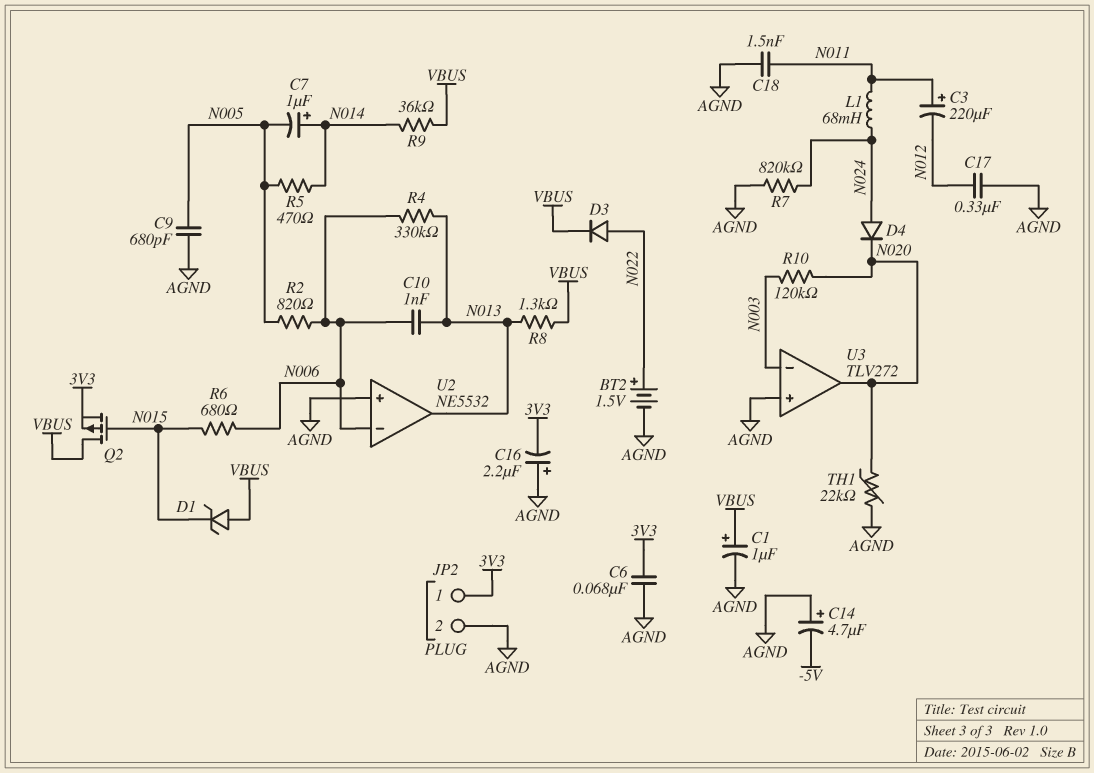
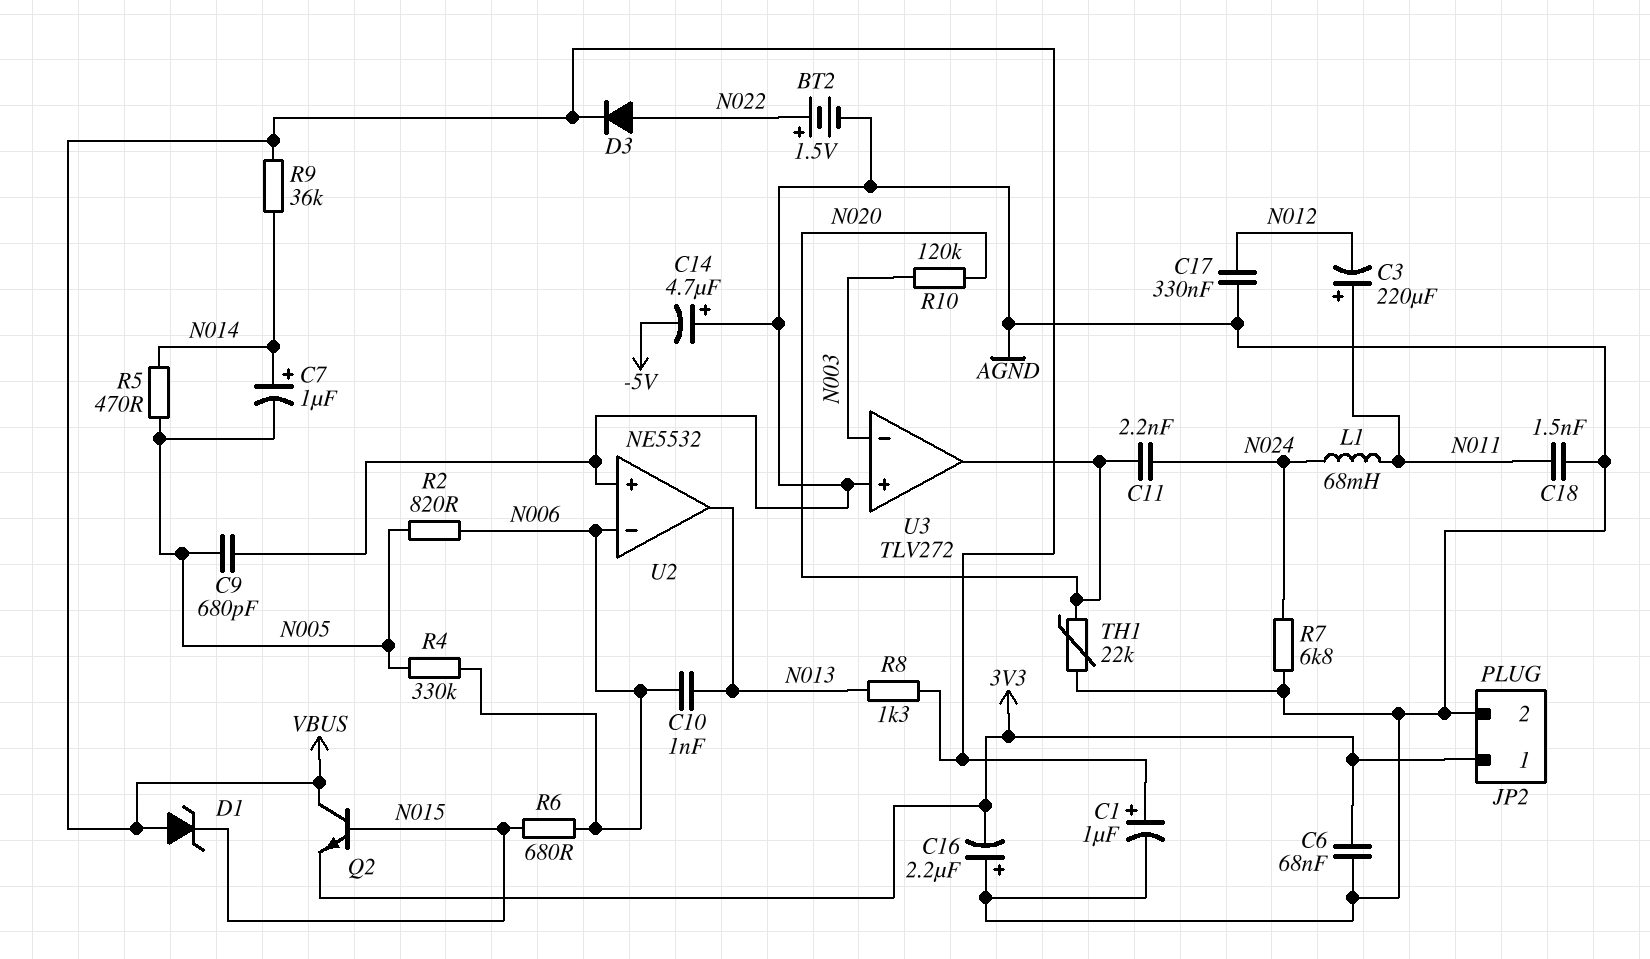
C11: none -> 2.2nF (N020, N024)
D4: diode (A N024, K N020) -> none
Q2: PMOS (G N015, D VBUS, S 3V3) -> NPN (B N015, C VBUS, E 3V3)
R4: 330k (N006, N013) -> 330k (N005, N006)
R7: 820k (AGND, N024) -> 6.8k (AGND, N024)

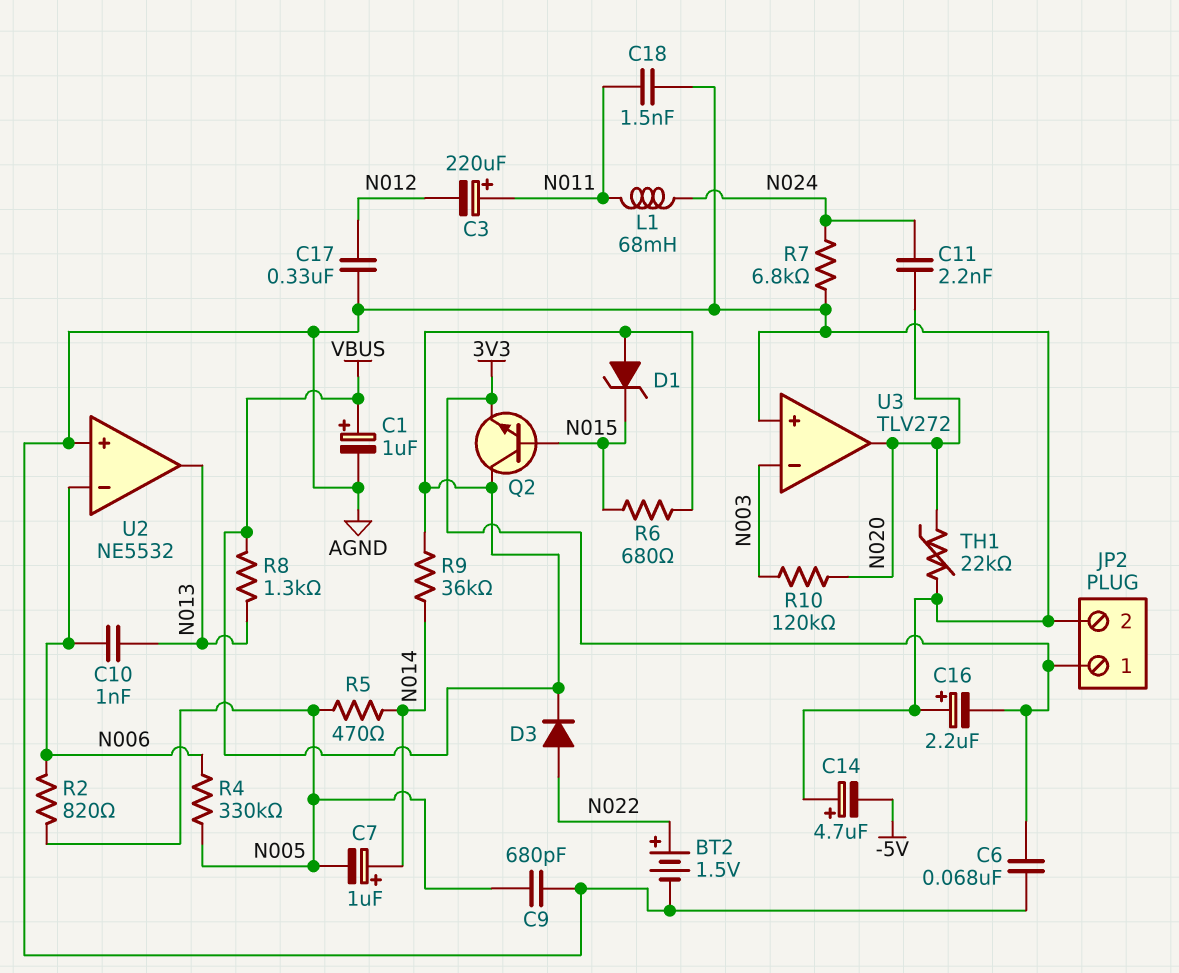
R6: 680 (N006, N015) -> 680 (N015, VBUS)

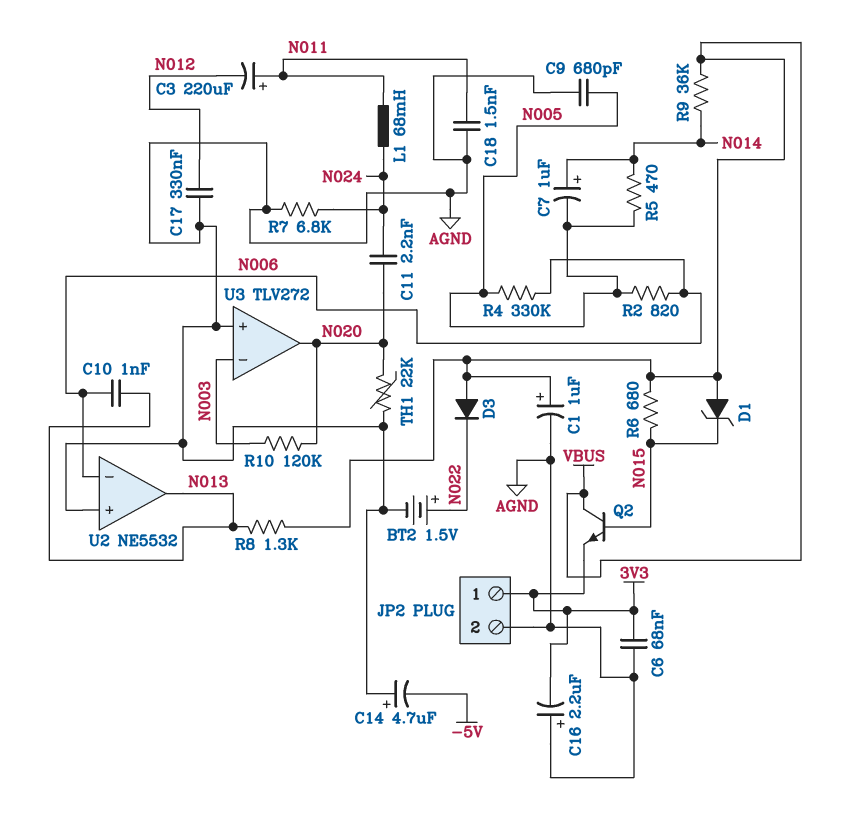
D3: diode (A N022, K VBUS) -> diode (A VBUS, K N022)

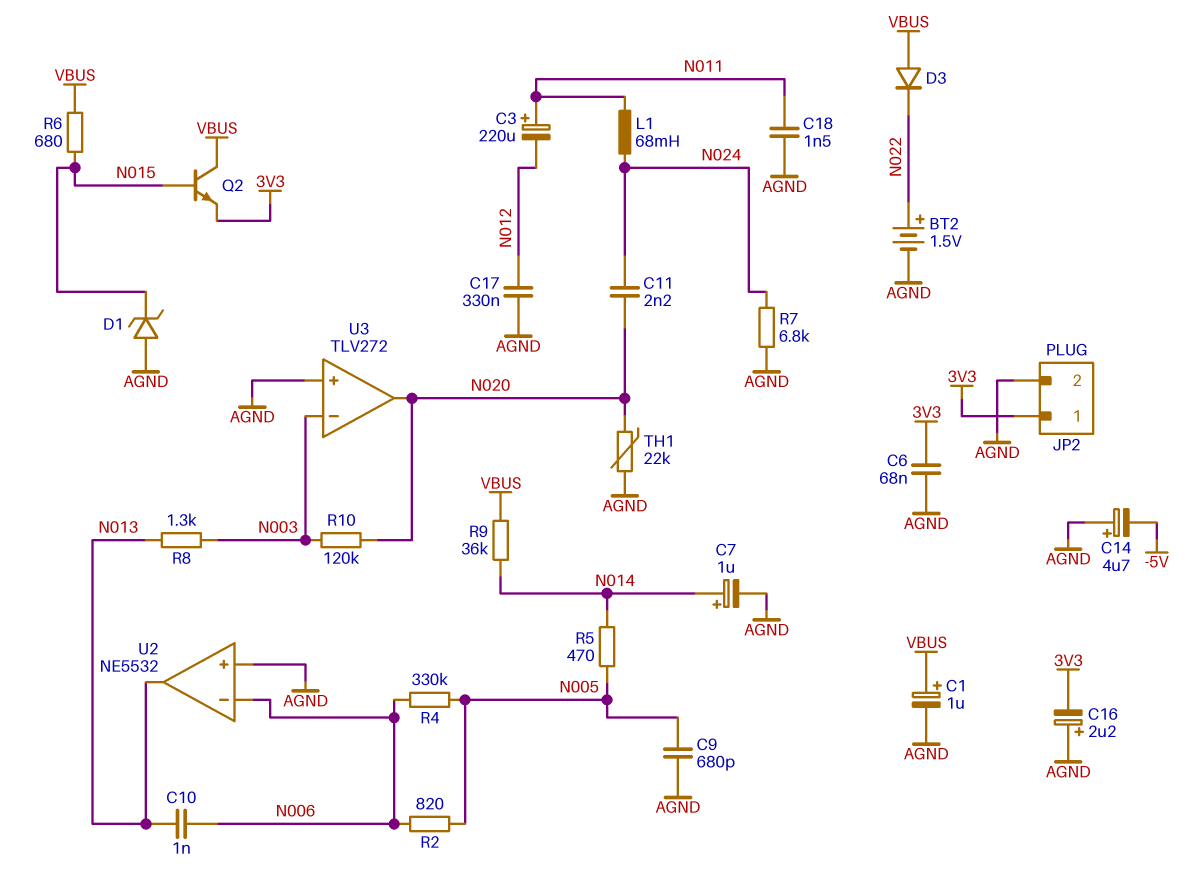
C7: 1uF (plus N014, minus N005) -> 1uF (plus N014, minus AGND)
D1: zener (A VBUS, K N015) -> zener (A AGND, K N015)
R8: 1.3k (N013, VBUS) -> 1.3k (N003, N013)

